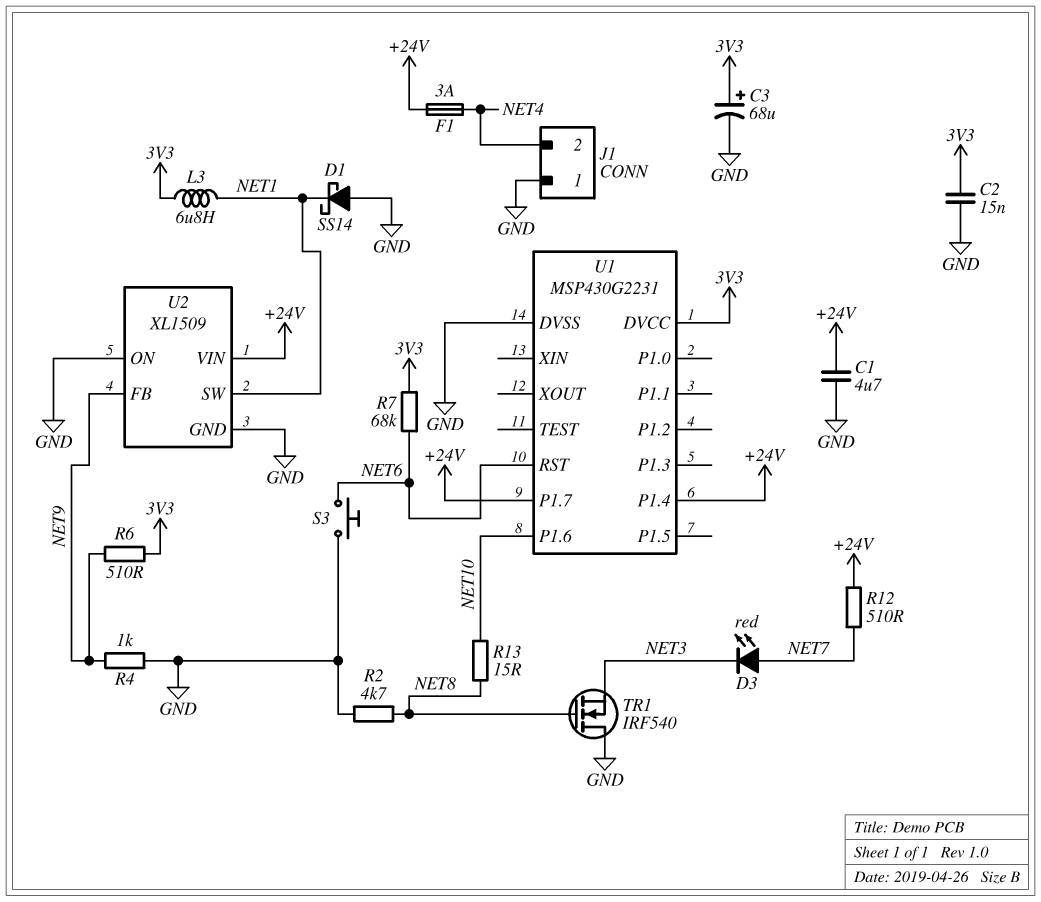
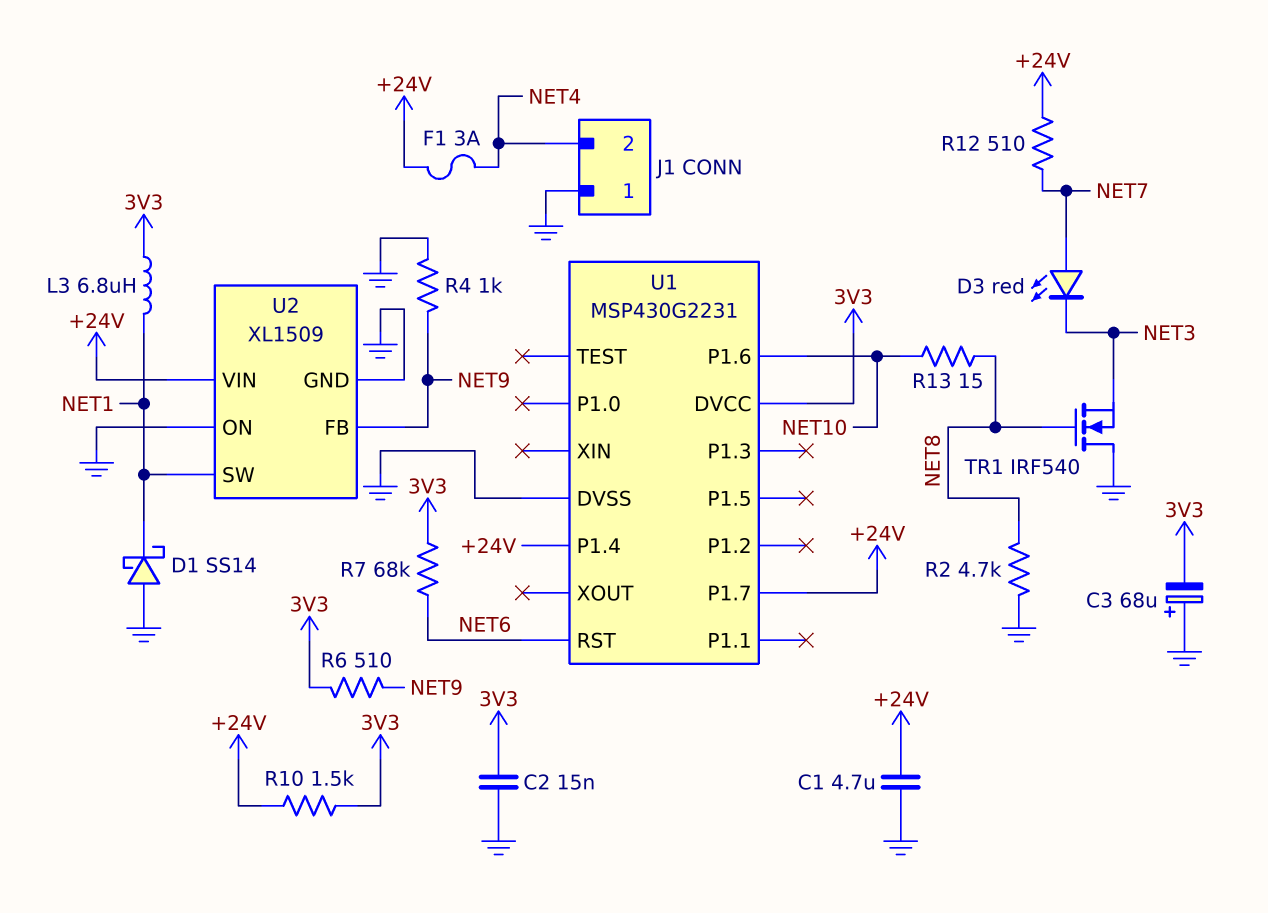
C3: 68uF (plus 3V3, minus GND) -> 68uF (plus GND, minus 3V3)
R10: none -> 1.5k (+24V, 3V3)
S3: button (GND, NET6) -> none

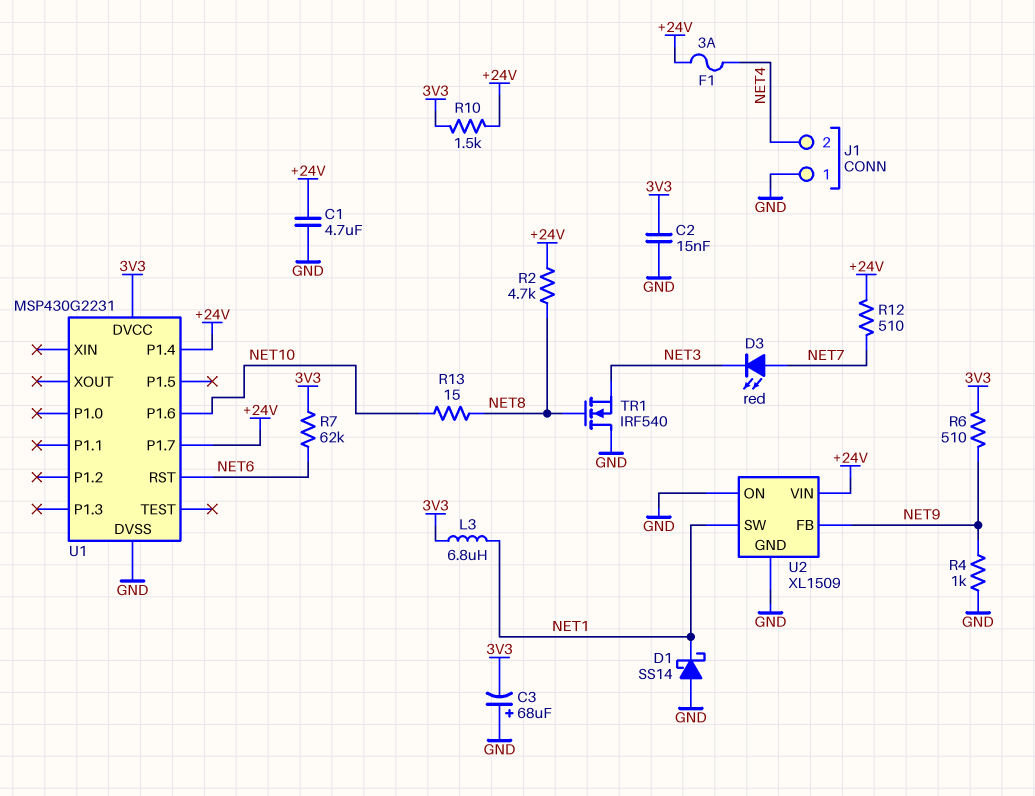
R2: 4.7k (GND, NET8) -> 4.7k (+24V, NET8)
R7: 68k (3V3, NET6) -> 62k (3V3, NET6)

